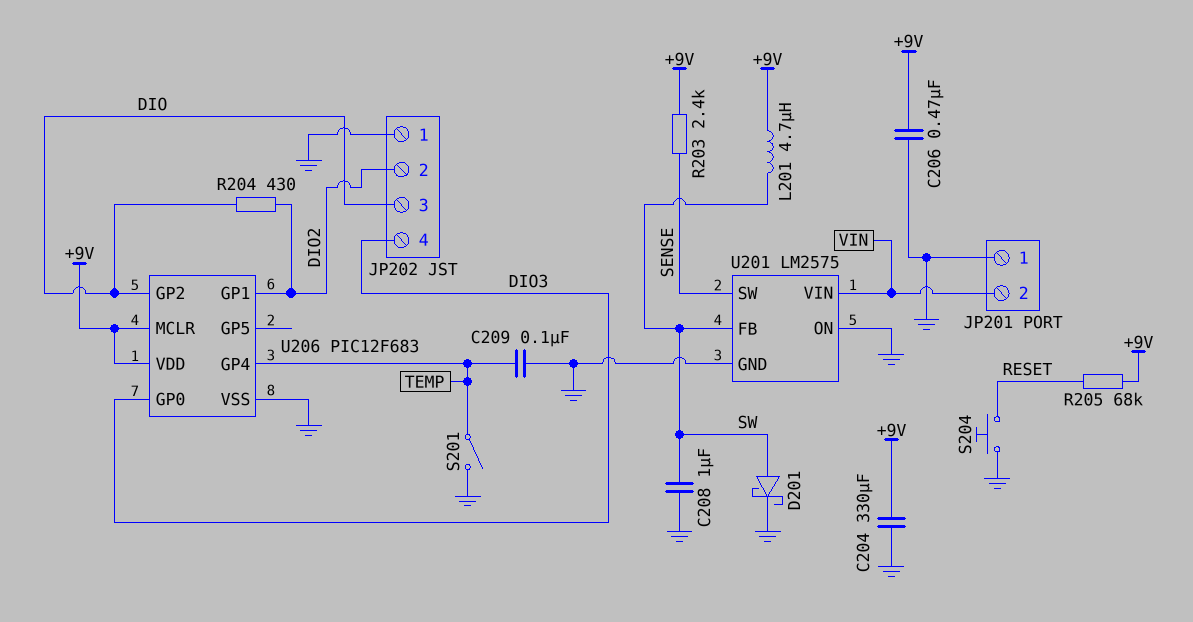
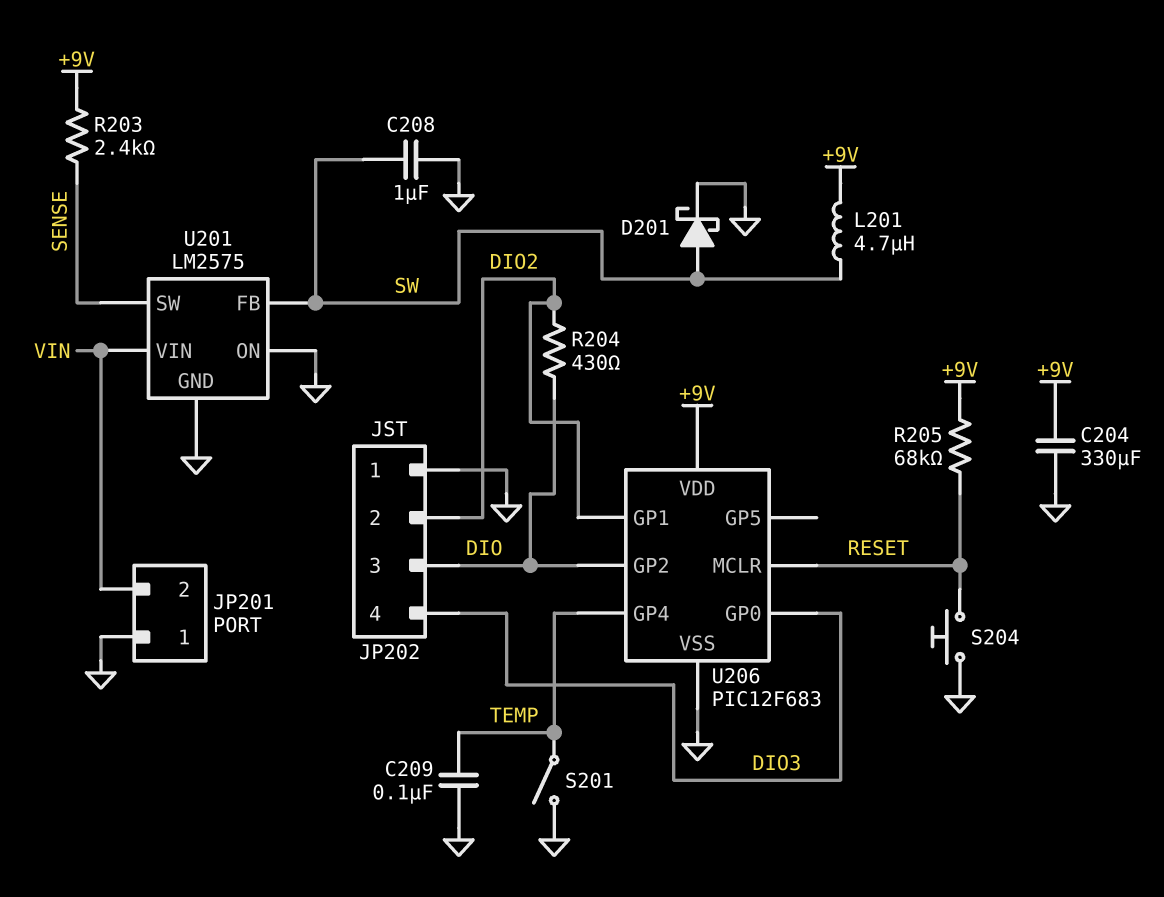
C206: 470nF (+9V, GND) -> none
U206 pin MCLR: +9V -> RESET

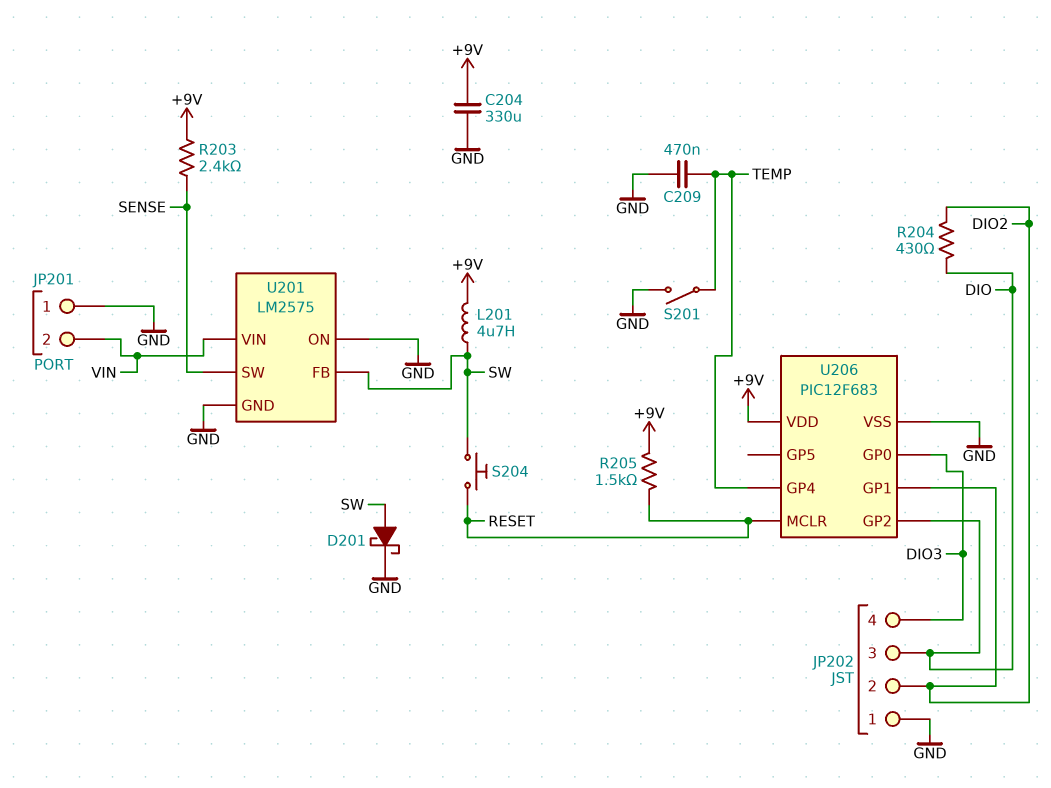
C208: 1uF (GND, SW) -> none
C209: 100nF (GND, TEMP) -> 470nF (GND, TEMP)
R205: 68k (+9V, RESET) -> 1.5k (+9V, RESET)
S204: button (GND, RESET) -> button (RESET, SW)

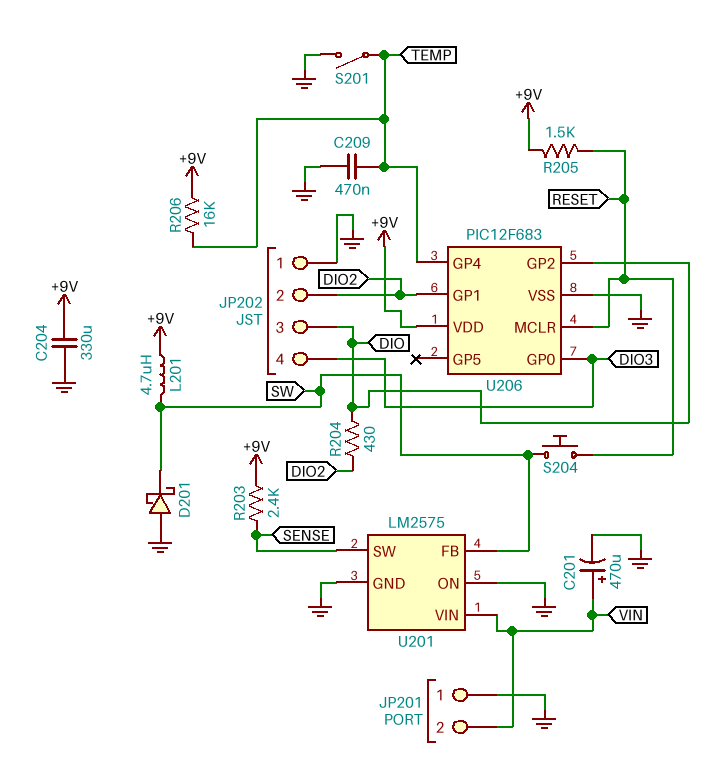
C201: none -> 470uF (plus VIN, minus GND)
D201: schottky (A SW, K GND) -> schottky (A GND, K SW)
R206: none -> 16k (+9V, TEMP)

